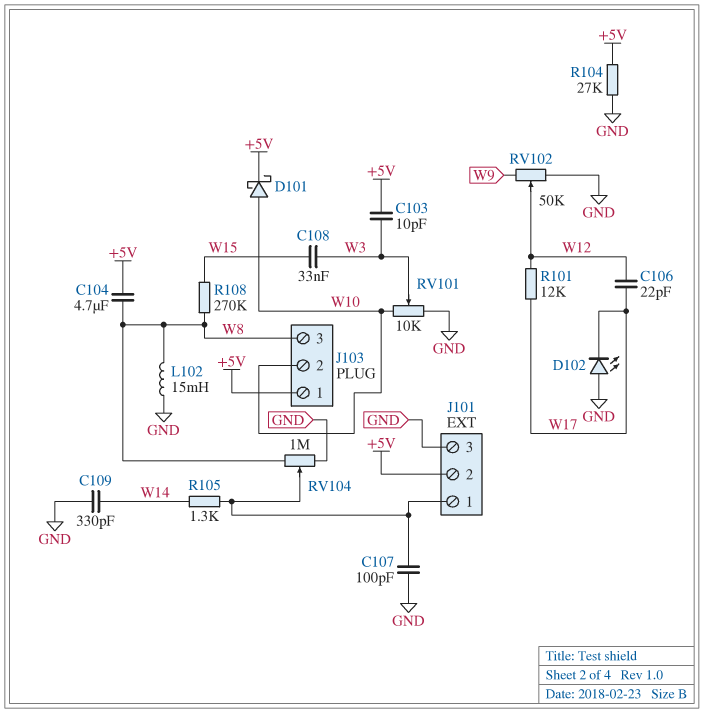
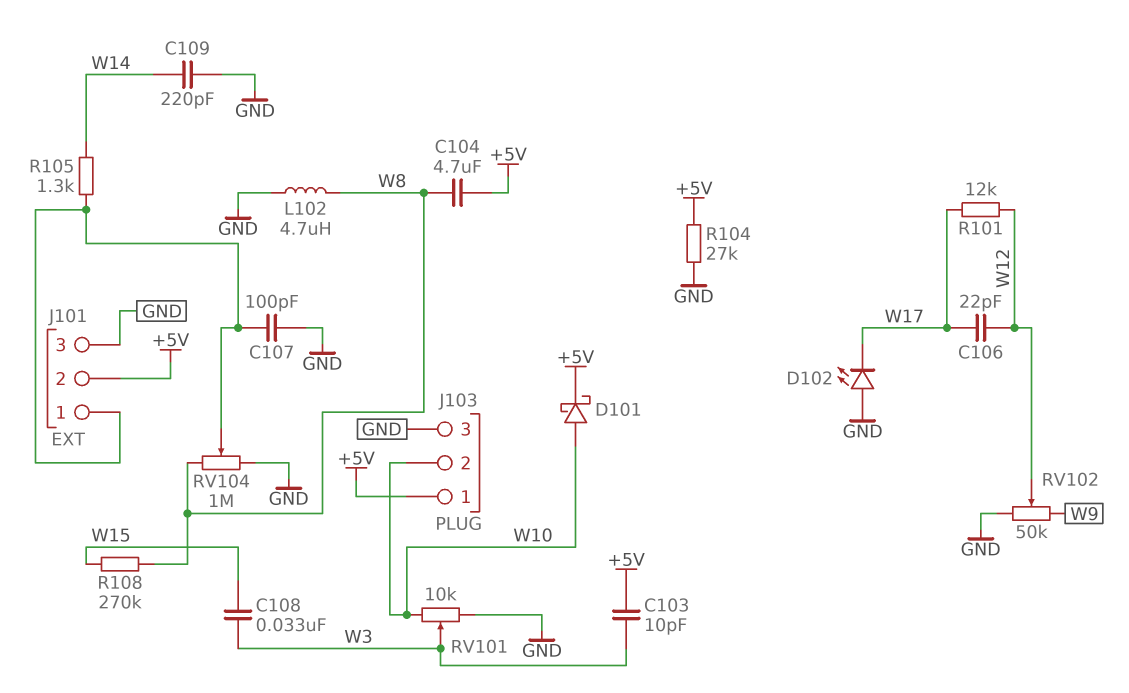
C109: 330pF (GND, W14) -> 220pF (GND, W14)
J103 pin 3: W8 -> GND
L102: 15mH (GND, W8) -> 4.7uH (GND, W8)

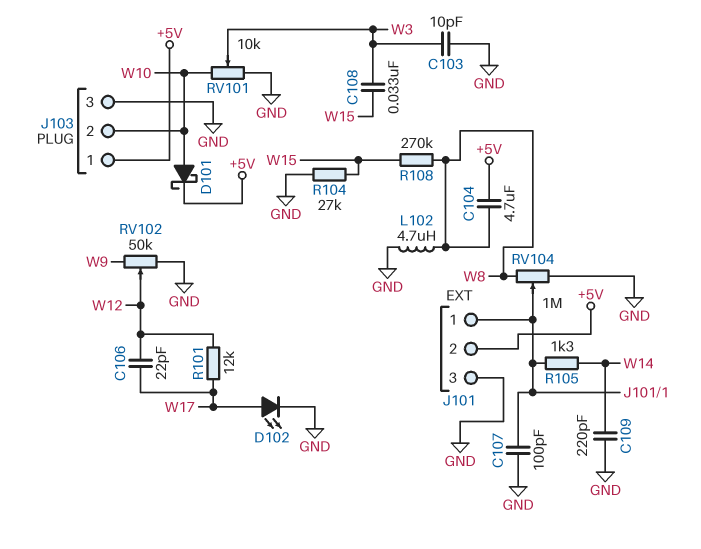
C103: 10pF (+5V, W3) -> 10pF (GND, W3)
D102: LED (A GND, K W17) -> LED (A W17, K GND)
R104: 27k (+5V, GND) -> 27k (GND, W15)

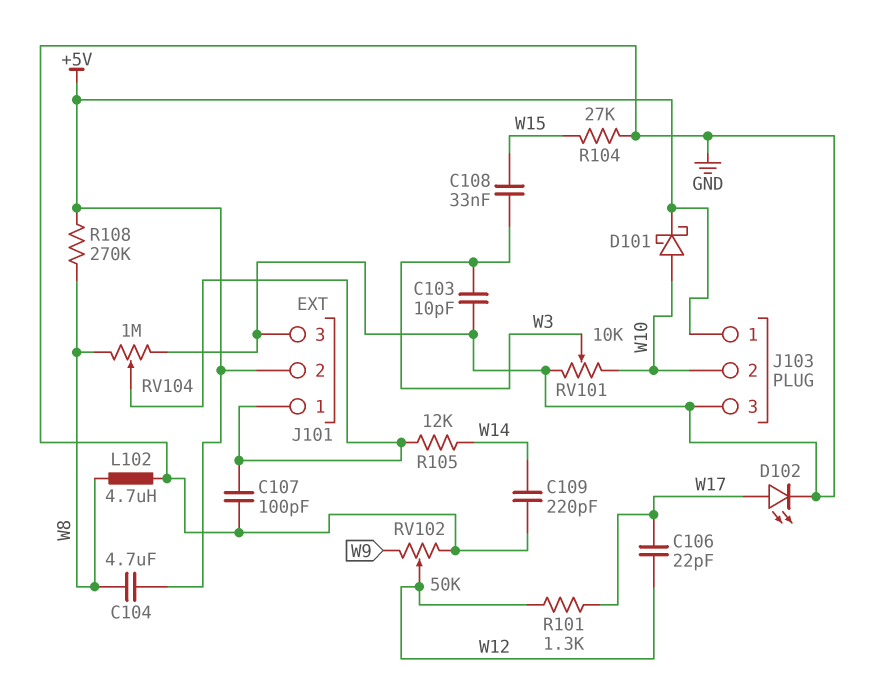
R101: 12k (W12, W17) -> 1.3k (W12, W17)
R105: 1.3k (J101/1, W14) -> 12k (J101/1, W14)
R108: 270k (W8, W15) -> 270k (+5V, W8)

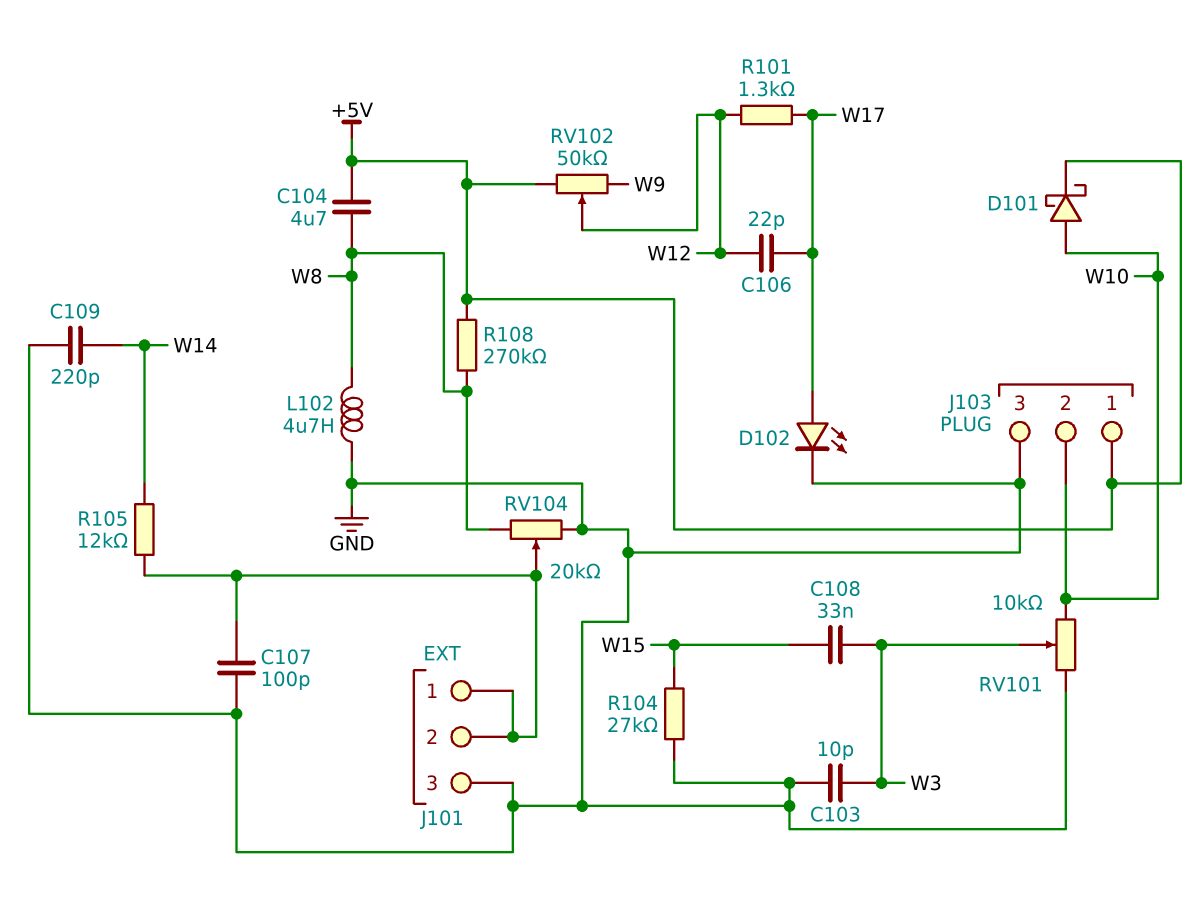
J101 pin 2: +5V -> J101/1
RV102: 50k (GND, W9, wiper W12) -> 50k (+5V, W9, wiper W12)
RV104: 1M (GND, W8, wiper J101/1) -> 20k (GND, W8, wiper J101/1)

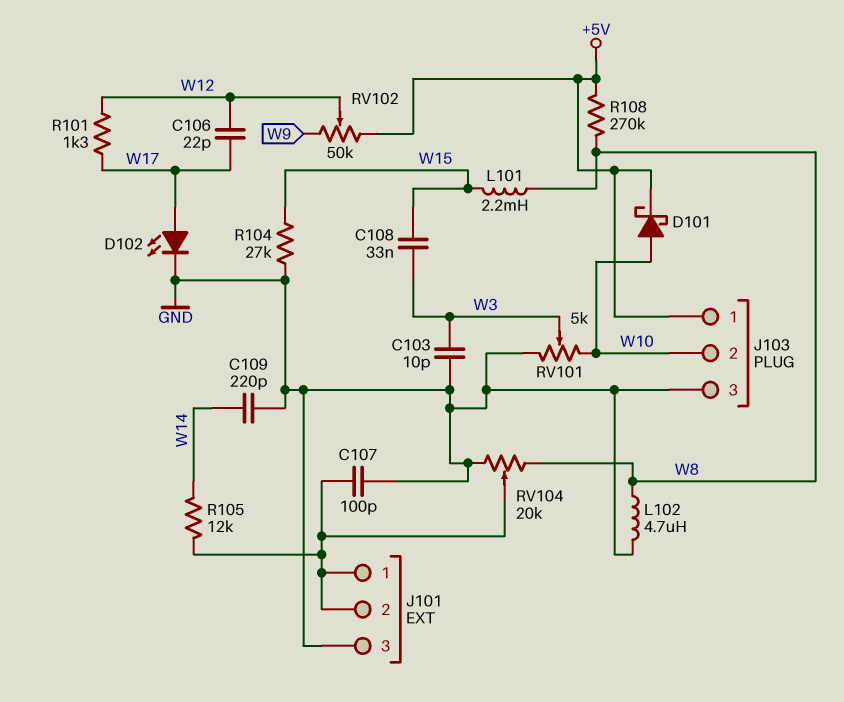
C104: 4.7uF (+5V, W8) -> none
L101: none -> 2.2mH (W8, W15)
RV101: 10k (GND, W10, wiper W3) -> 5k (GND, W10, wiper W3)

